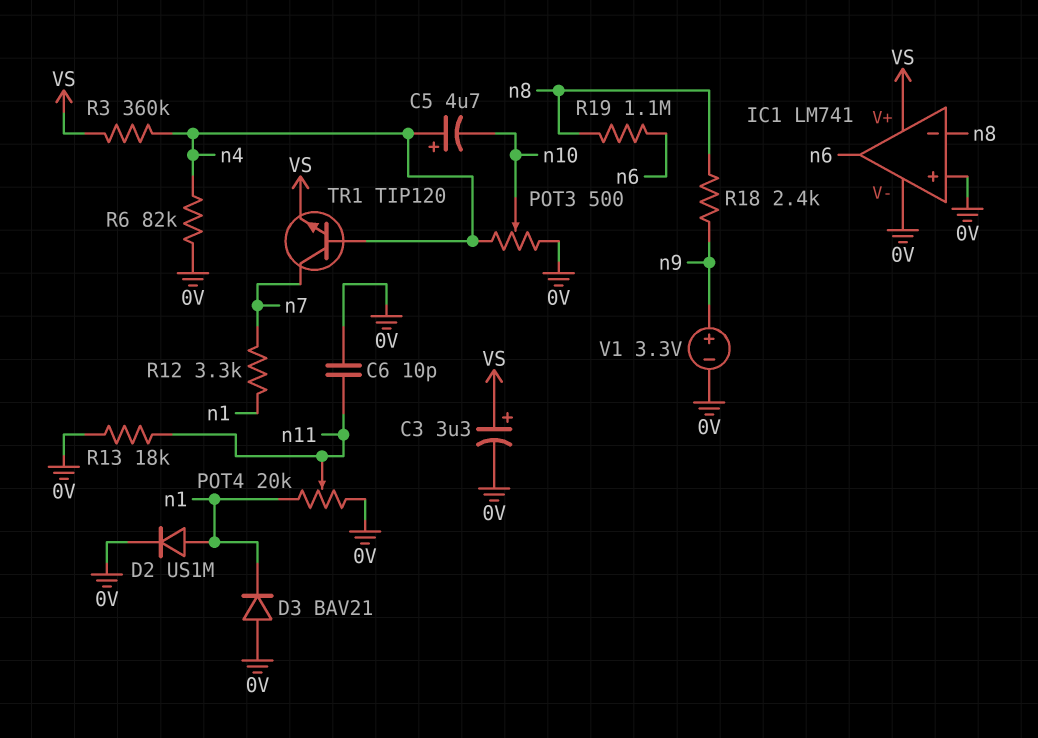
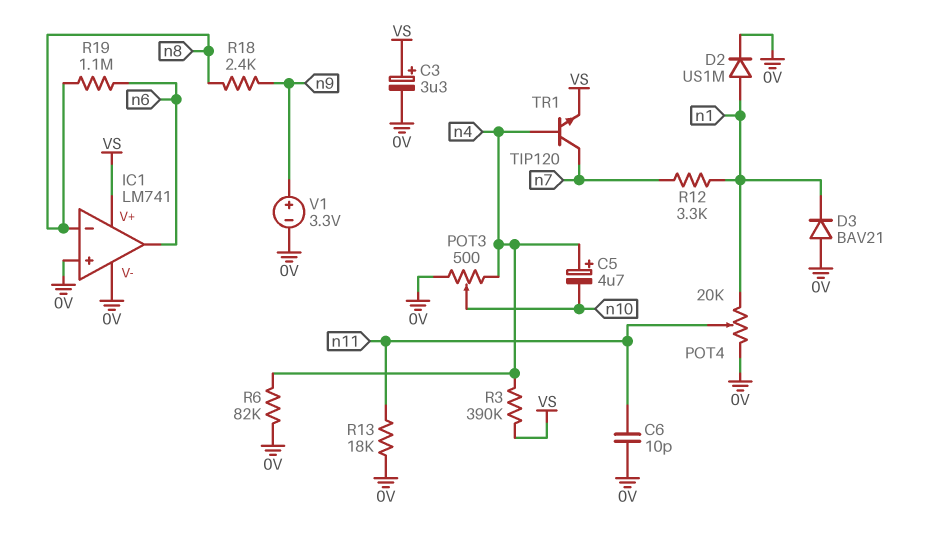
R3: 360k (VS, n4) -> 390k (VS, n4)

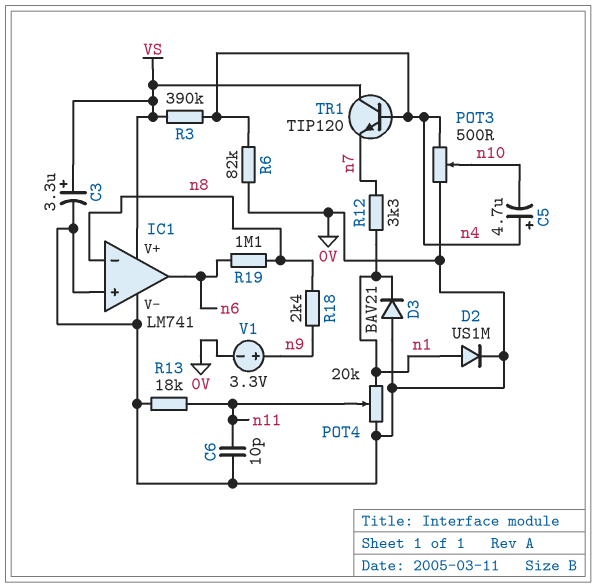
TR1: NPN TIP120 (B n4, C n7, E VS) -> NPN TIP120 (B n4, C VS, E n7)

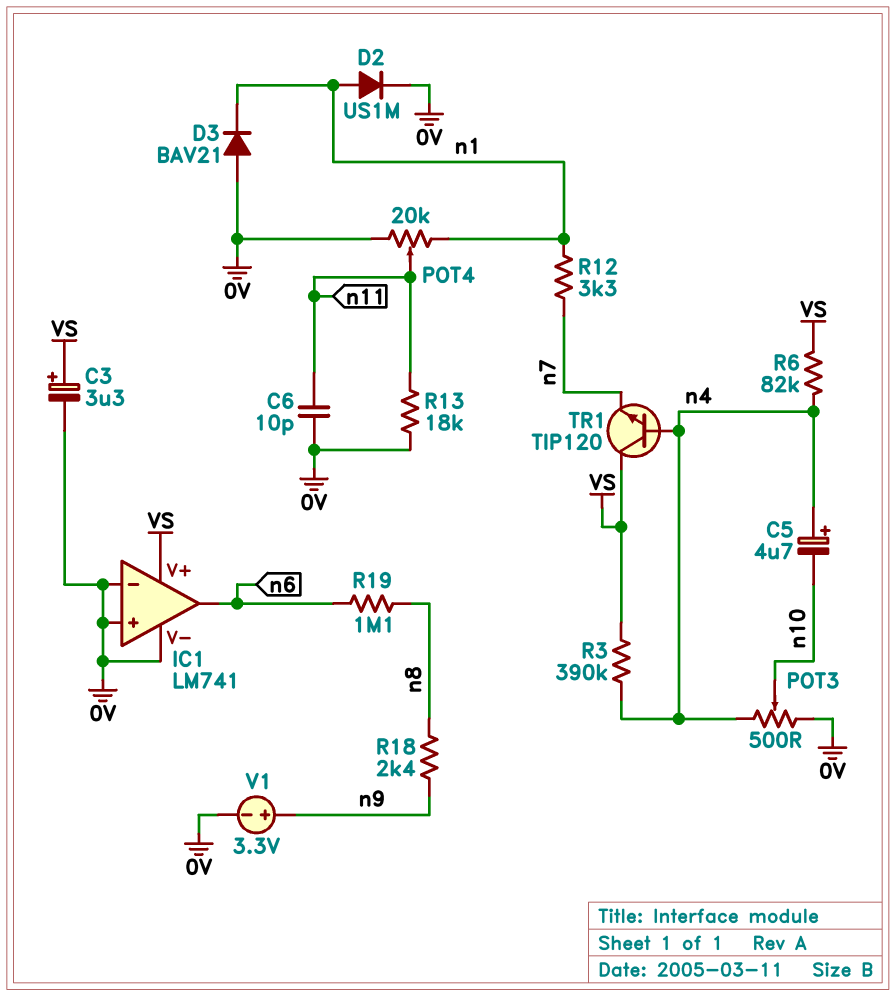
IC1 pin in-: n8 -> 0V
R6: 82k (0V, n4) -> 82k (VS, n4)

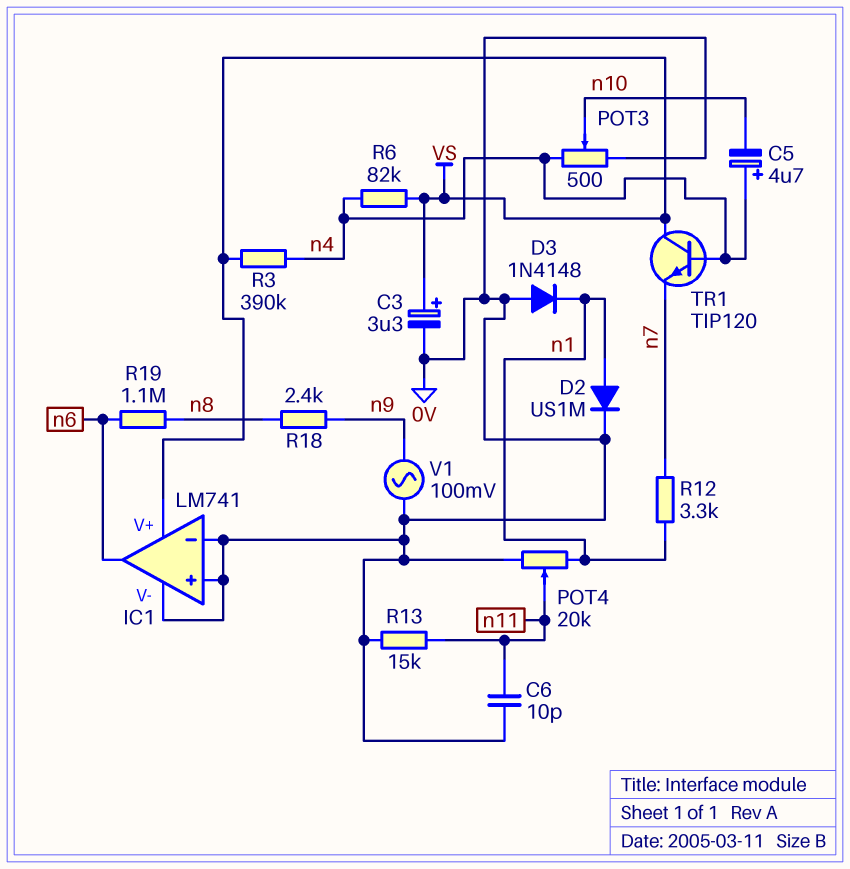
D3: diode BAV21 (A 0V, K n1) -> diode 1N4148 (A 0V, K n1)
R13: 18k (0V, n11) -> 15k (0V, n11)
V1: 3.3V (plus n9, minus 0V) -> AC 100mV (0V, n9)

